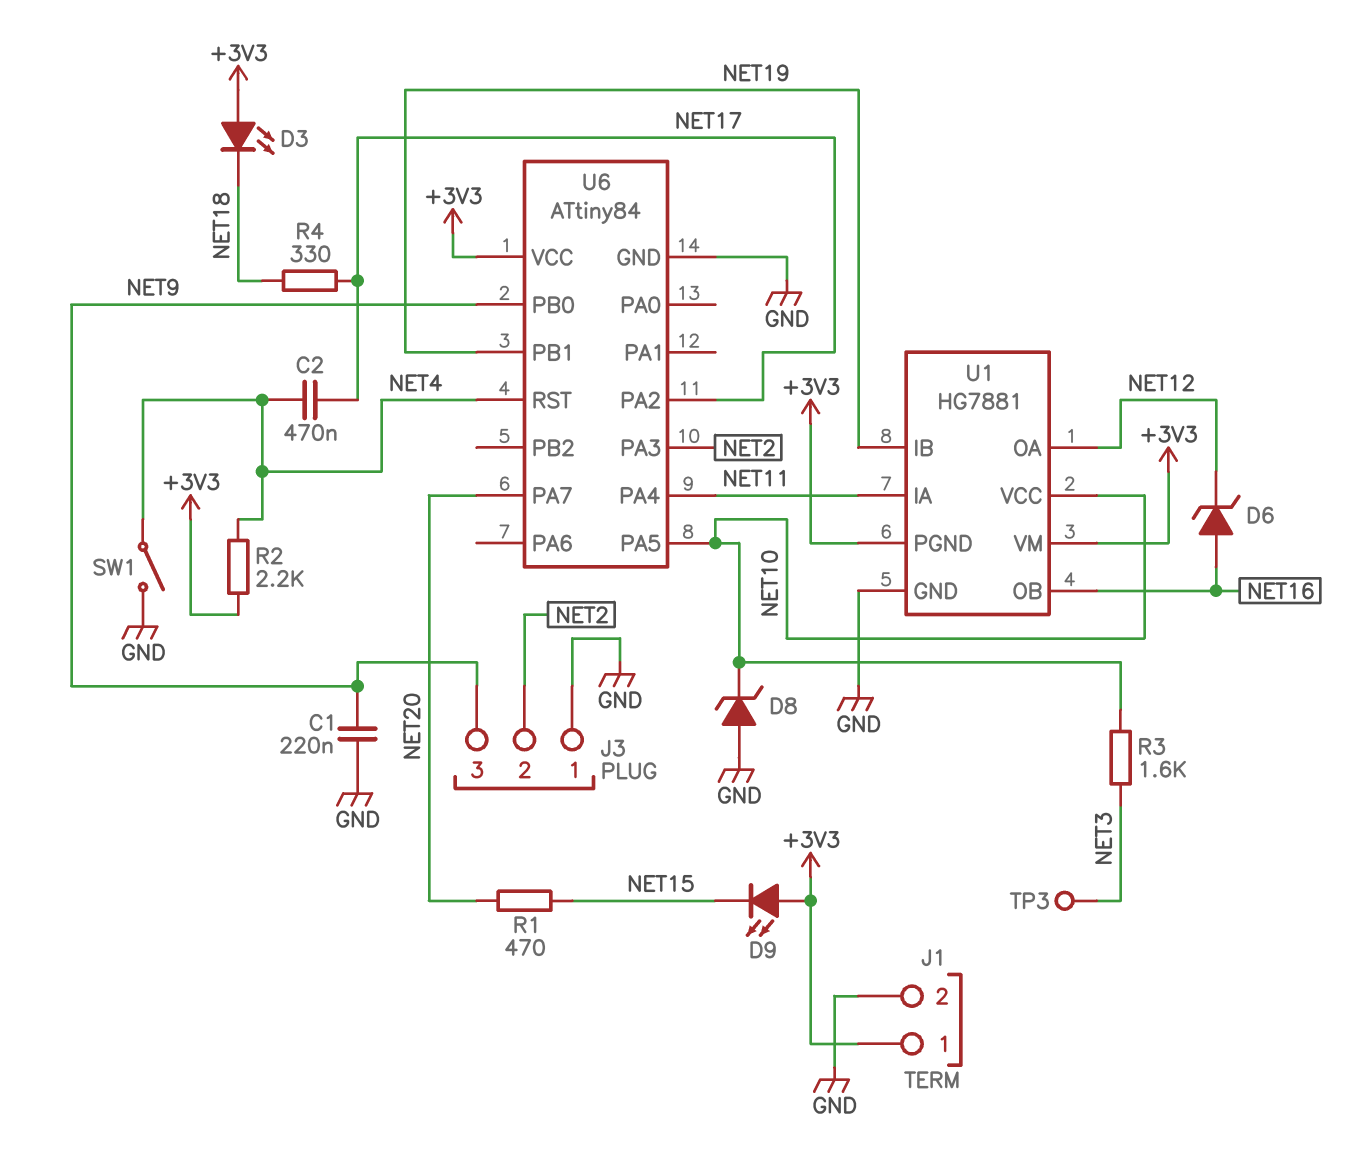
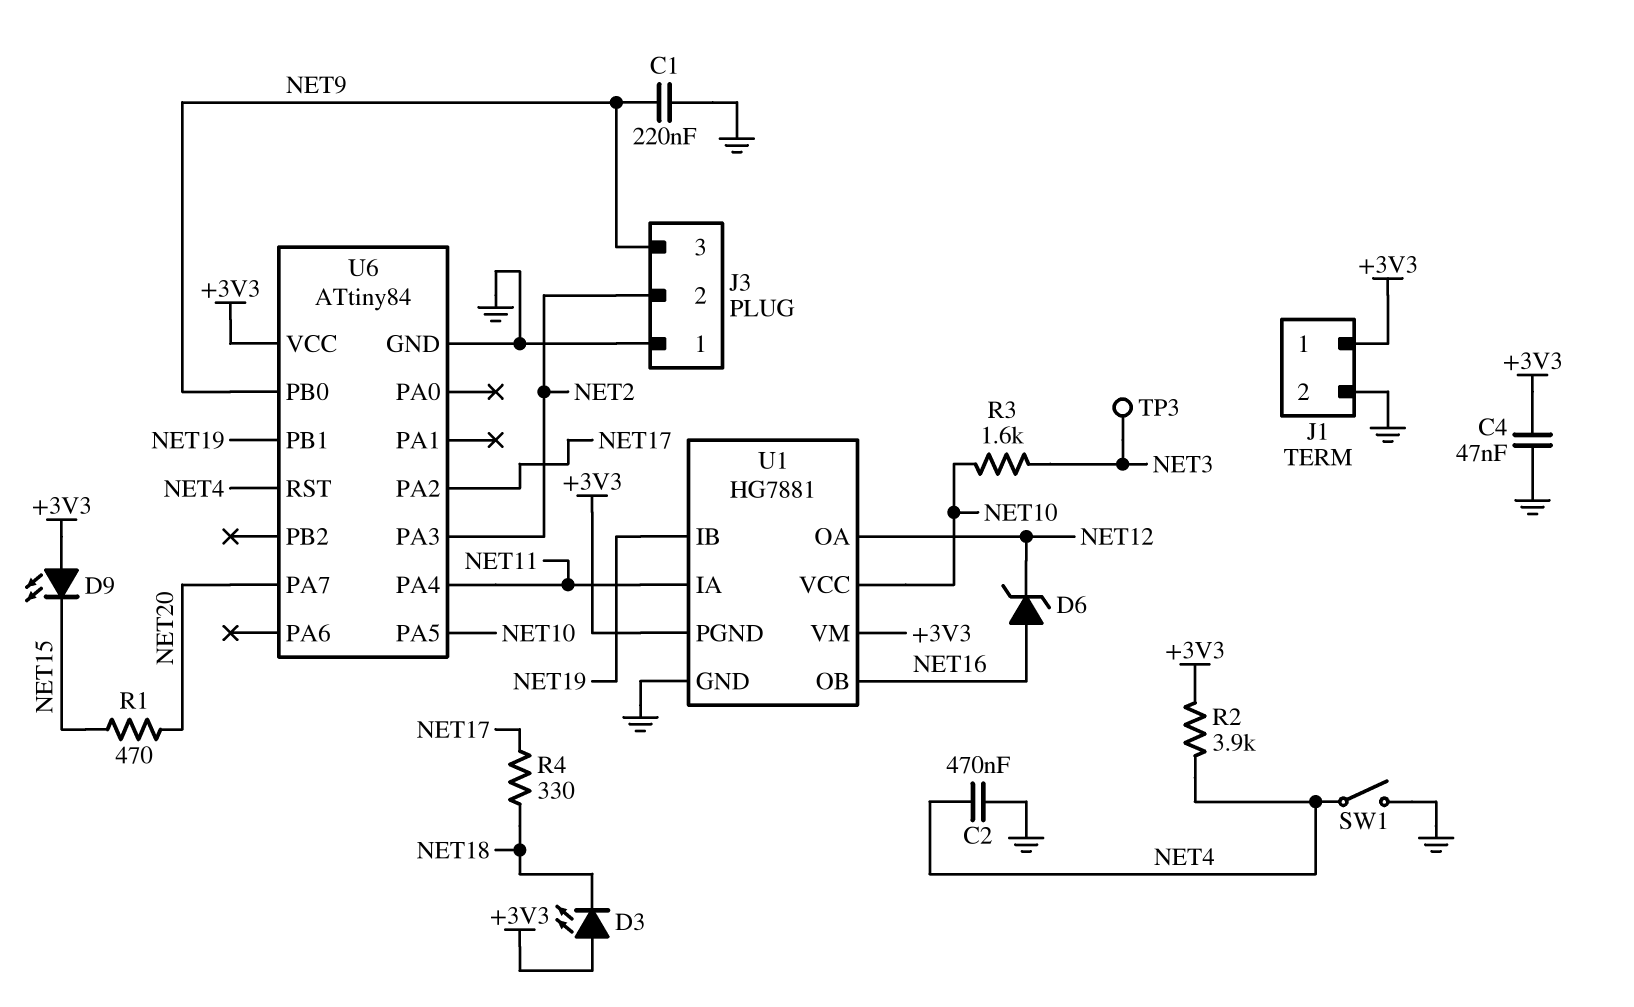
C2: 470nF (NET4, NET17) -> 470nF (GND, NET4)
C4: none -> 47nF (+3V3, GND)
D8: zener (A GND, K NET10) -> none
R2: 2.2k (+3V3, NET4) -> 3.9k (+3V3, NET4)

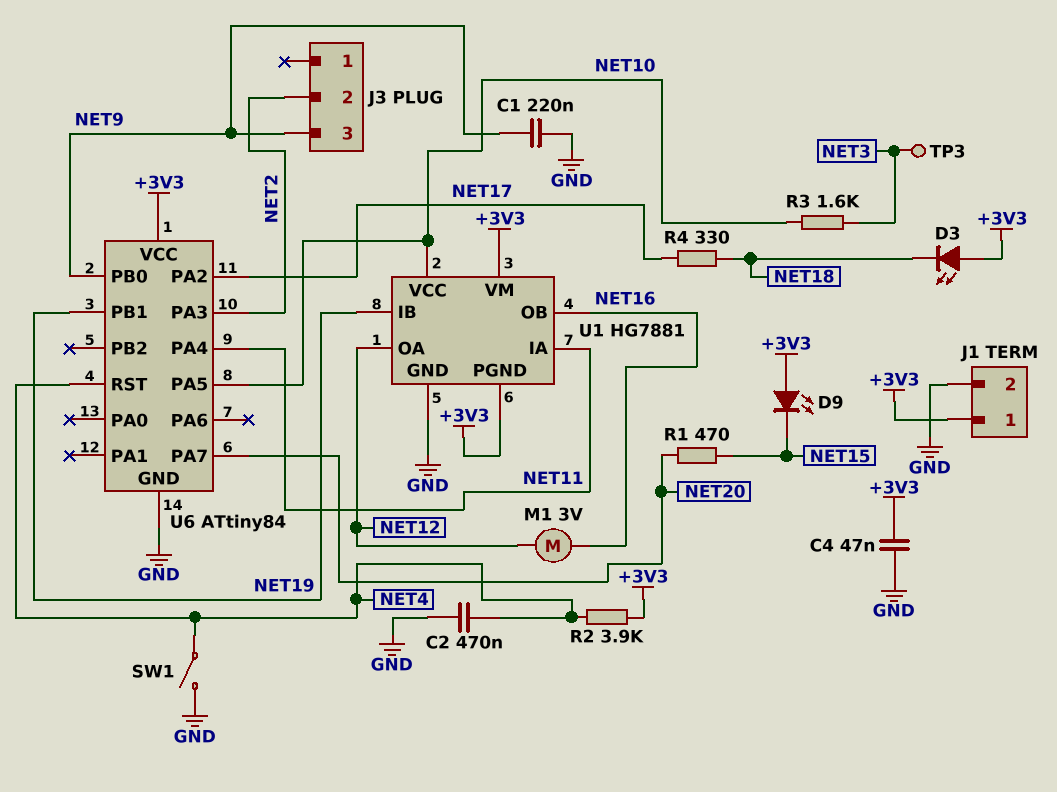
D6: zener (A NET16, K NET12) -> none
J3 pin 1: GND -> none
M1: none -> motor 3V (NET12, NET16)

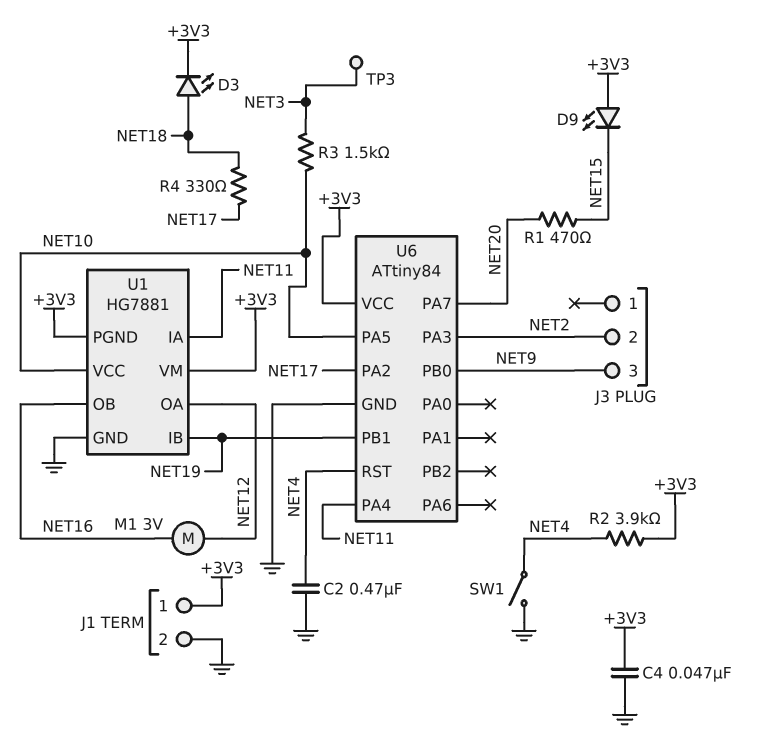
C1: 220nF (GND, NET9) -> none
D3: LED (A +3V3, K NET18) -> LED (A NET18, K +3V3)
R3: 1.6k (NET3, NET10) -> 1.5k (NET3, NET10)

